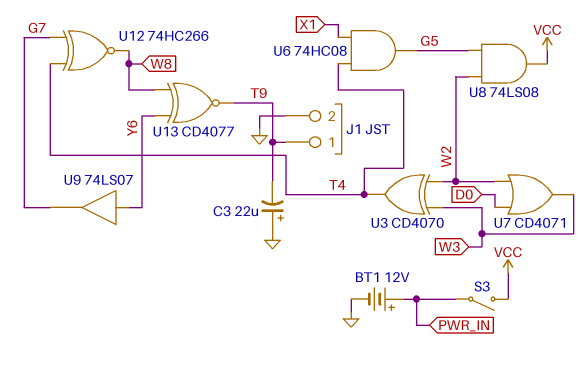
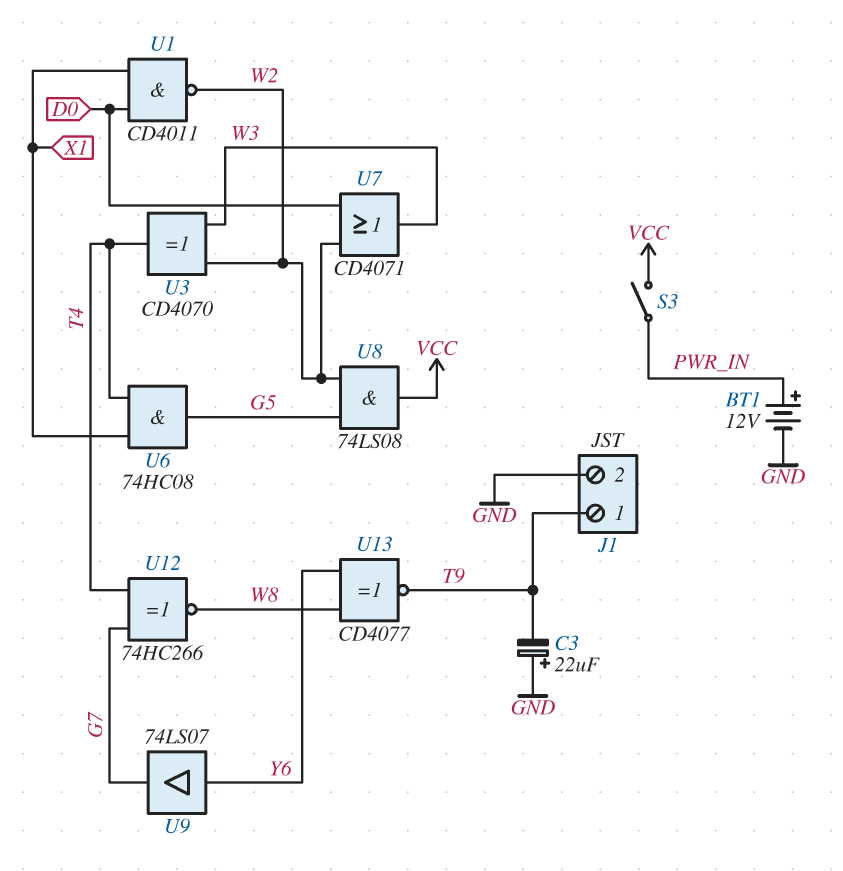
U1: none -> NAND CD4011 (in D0, in X1, out W2)

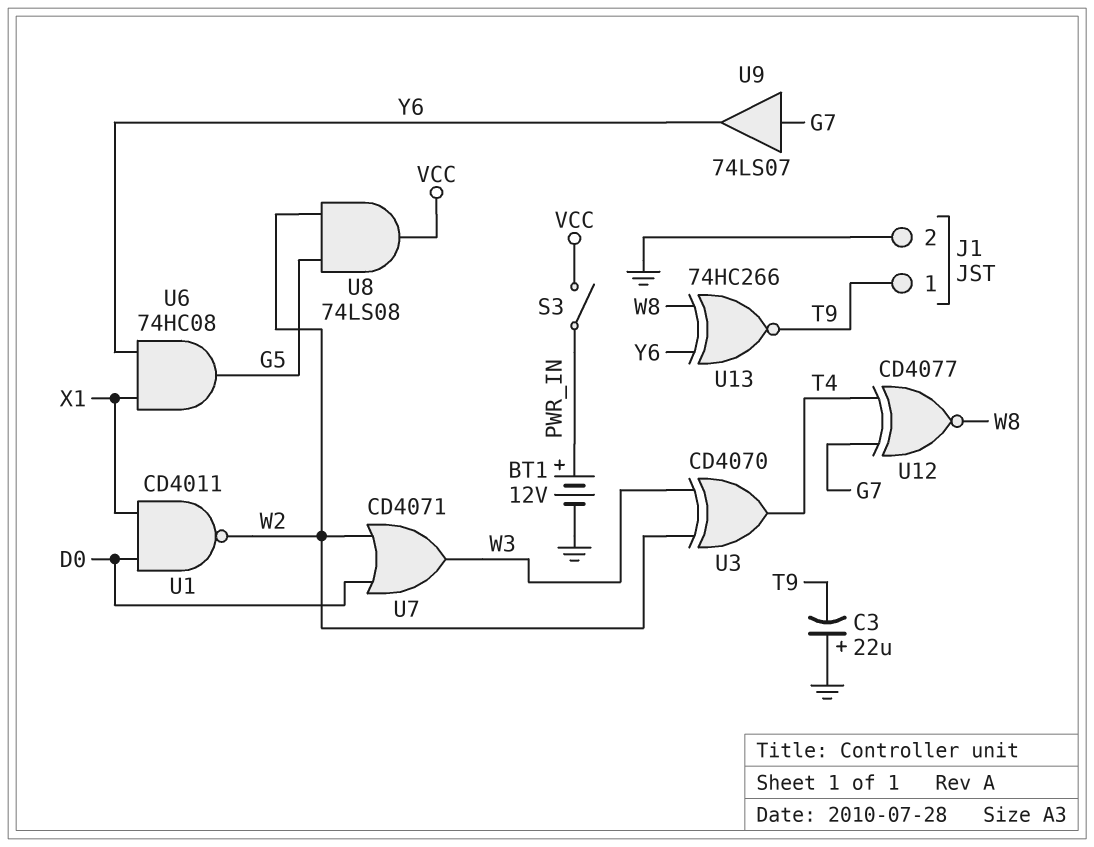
U6: AND 74HC08 (in T4, in X1, out G5) -> AND 74HC08 (in X1, in Y6, out G5)
U9: buffer 74LS07 (in Y6, out G7) -> buffer 74LS07 (in G7, out Y6)
U12: XNOR 74HC266 (in G7, in T4, out W8) -> XNOR CD4077 (in G7, in T4, out W8)
U13: XNOR CD4077 (in W8, in Y6, out T9) -> XNOR 74HC266 (in W8, in Y6, out T9)

